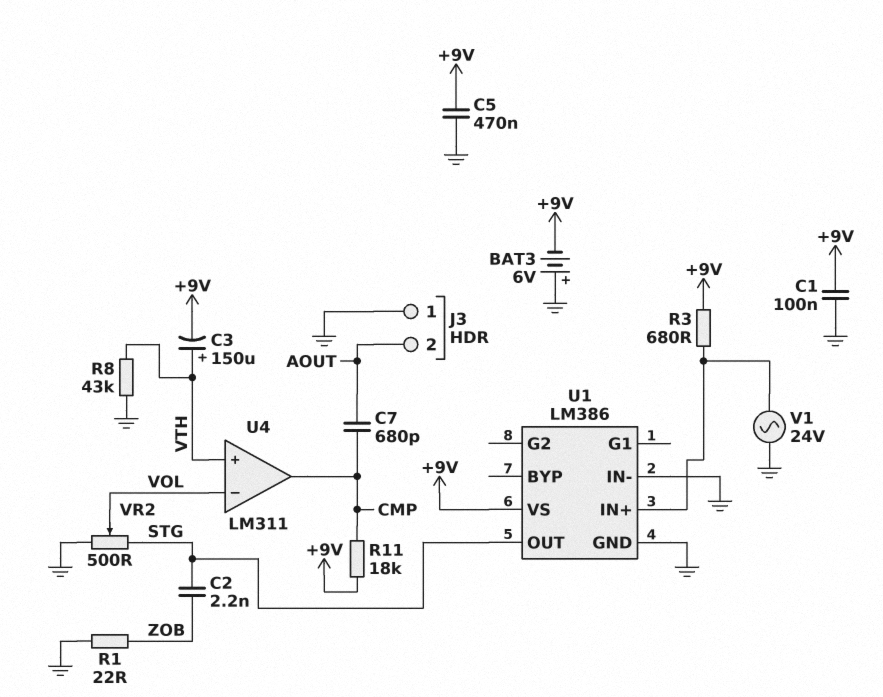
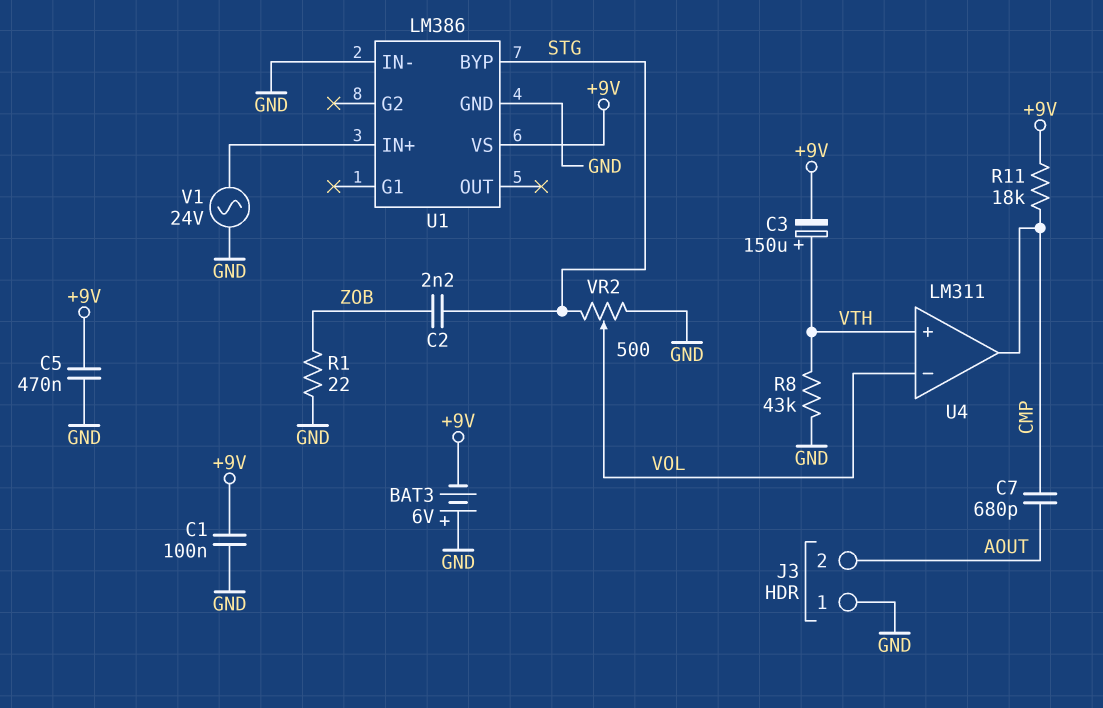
R3: 680 (+9V, U1/IN+) -> none
U1 pin BYP: none -> STG
U1 pin OUT: STG -> none

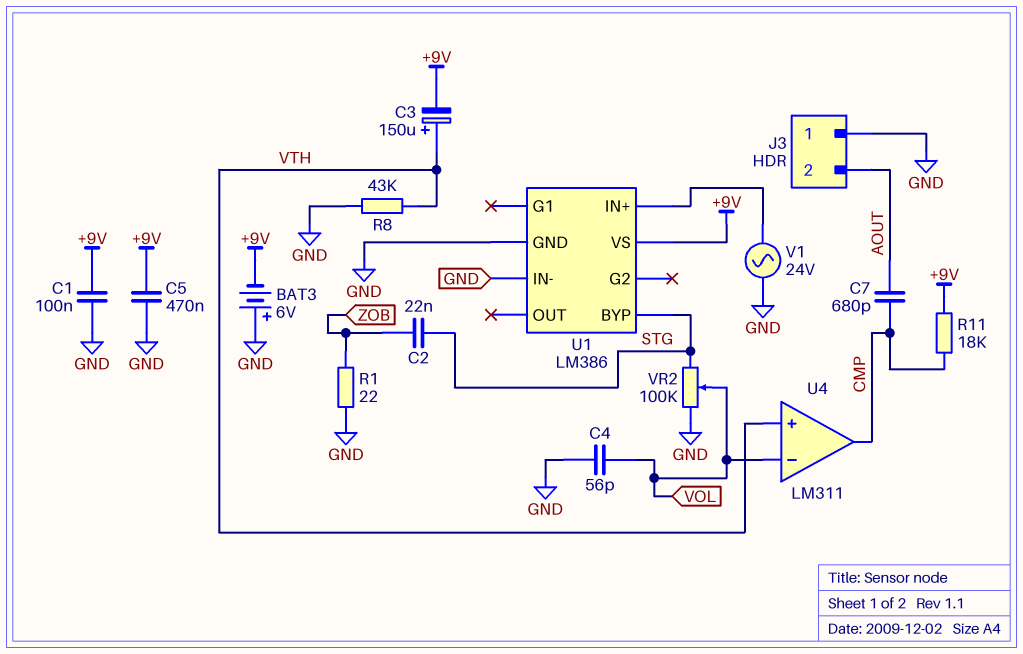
C2: 2.2nF (STG, ZOB) -> 22nF (STG, ZOB)
C4: none -> 56pF (GND, VOL)
VR2: 500 (GND, STG, wiper VOL) -> 100k (GND, STG, wiper VOL)

